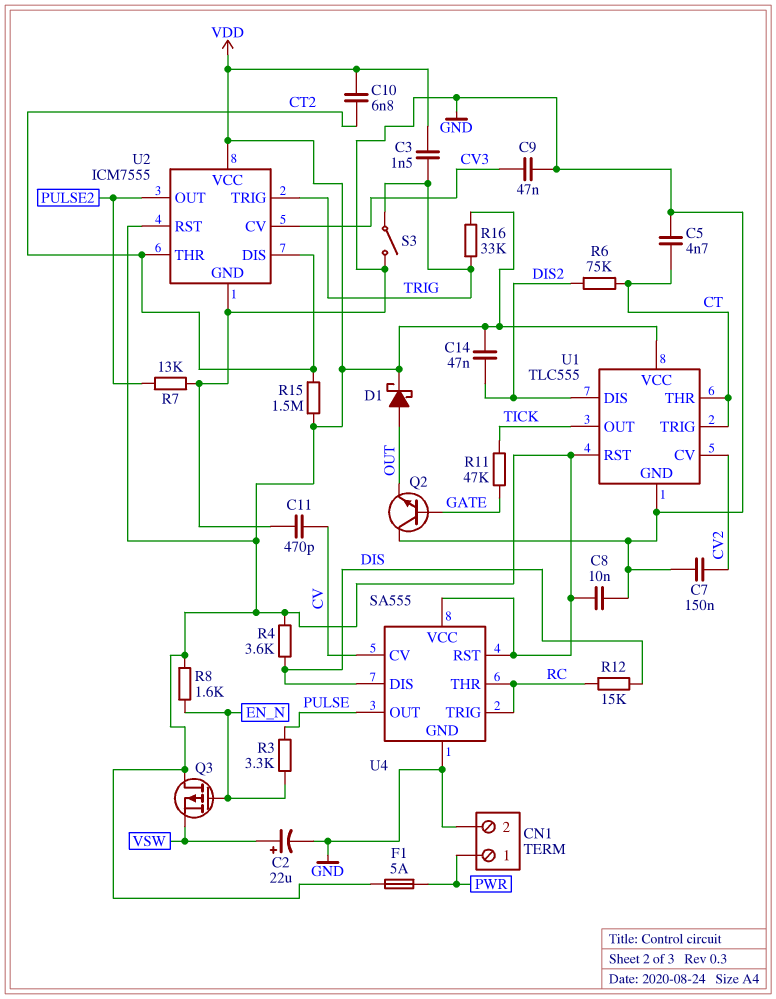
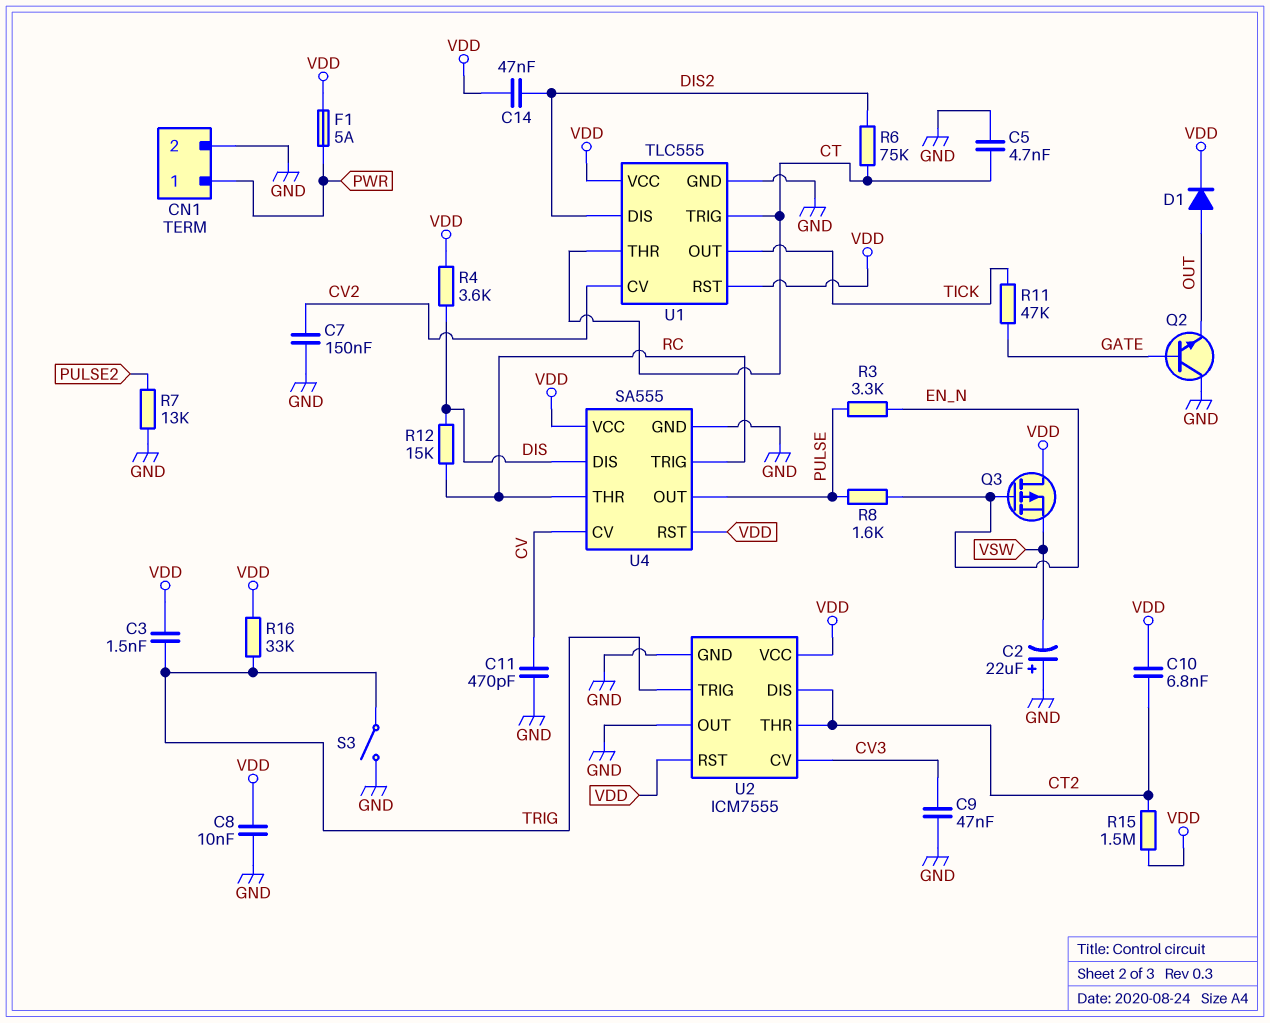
C2: 22uF (plus VSW, minus GND) -> 22uF (plus GND, minus VSW)
D1: schottky (A OUT, K VDD) -> diode (A OUT, K VDD)
R8: 1.6k (EN_N, VDD) -> 1.6k (EN_N, PULSE)
U2 pin OUT: PULSE2 -> GND

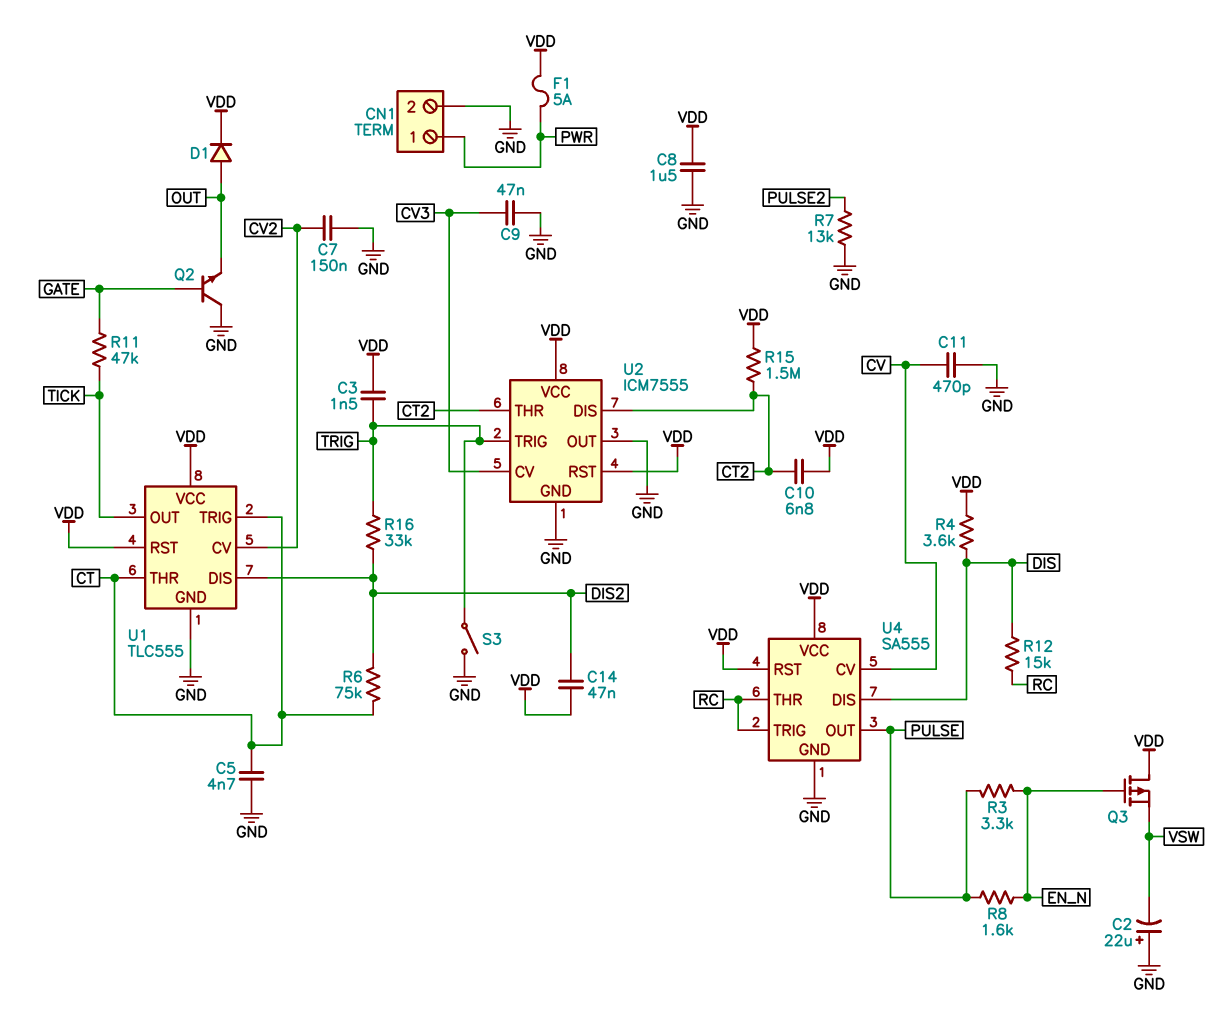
C8: 10nF (GND, VDD) -> 1.5uF (GND, VDD)
R16: 33k (TRIG, VDD) -> 33k (DIS2, TRIG)

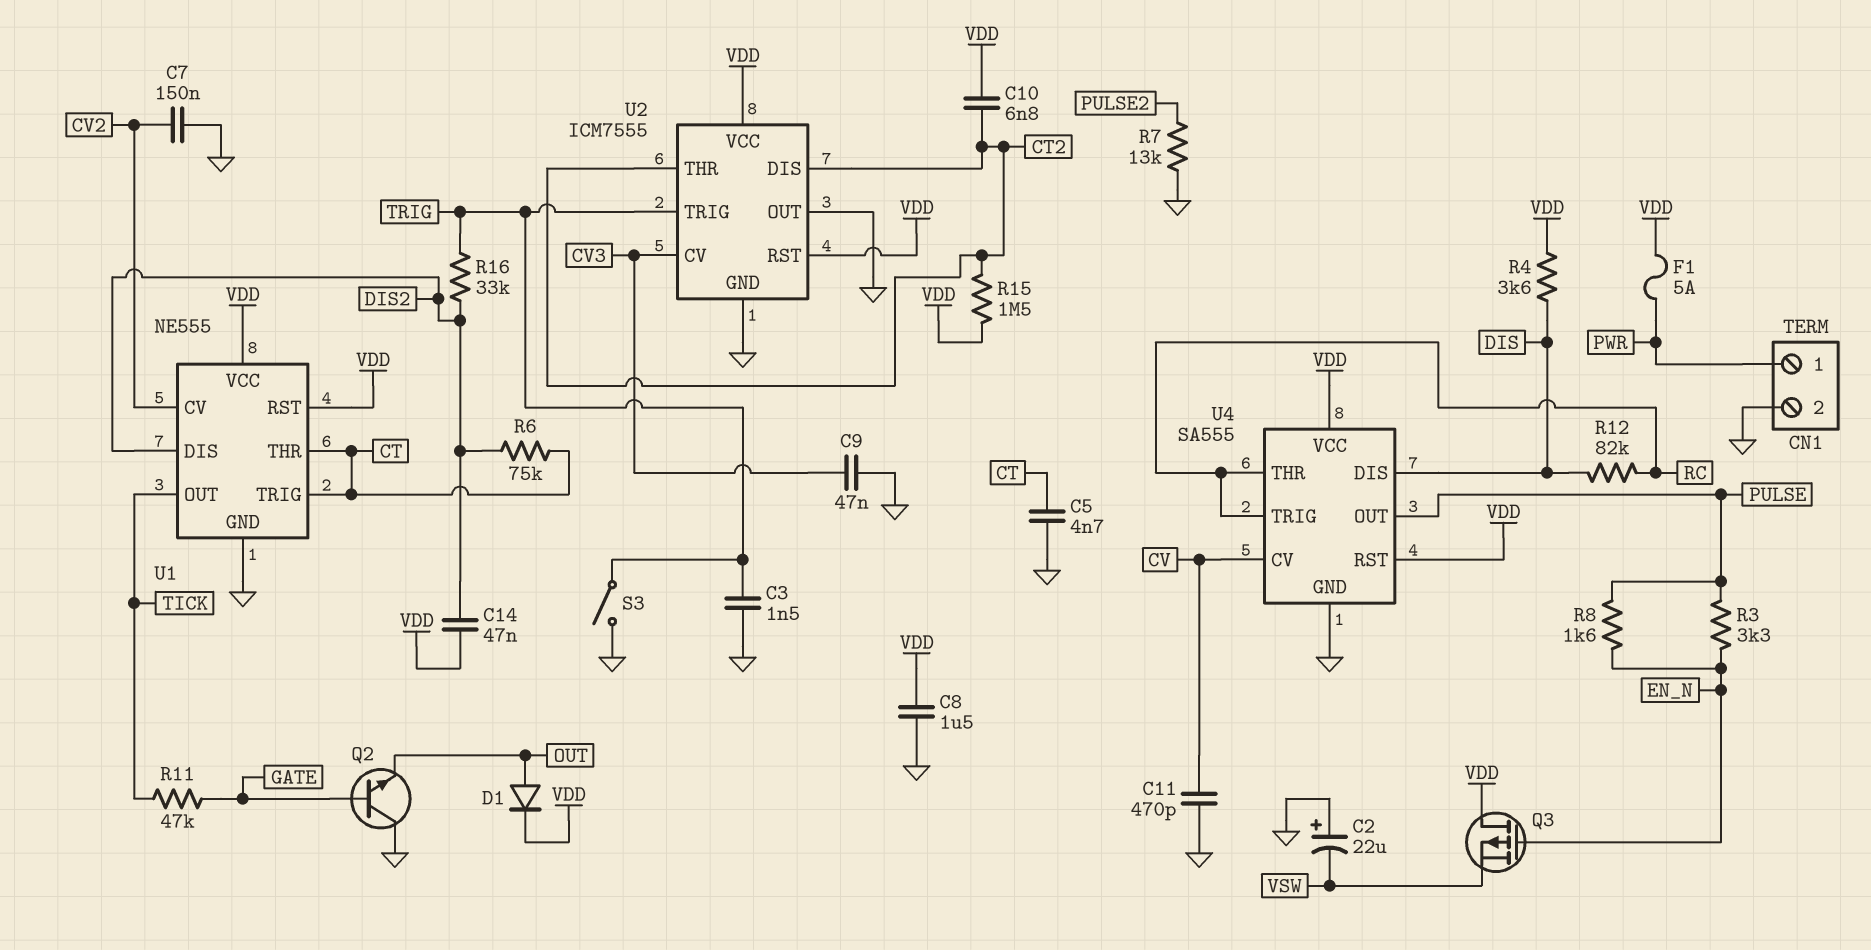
C3: 1.5nF (TRIG, VDD) -> 1.5nF (GND, TRIG)
R12: 15k (DIS, RC) -> 82k (DIS, RC)
U1: TLC555 -> NE555

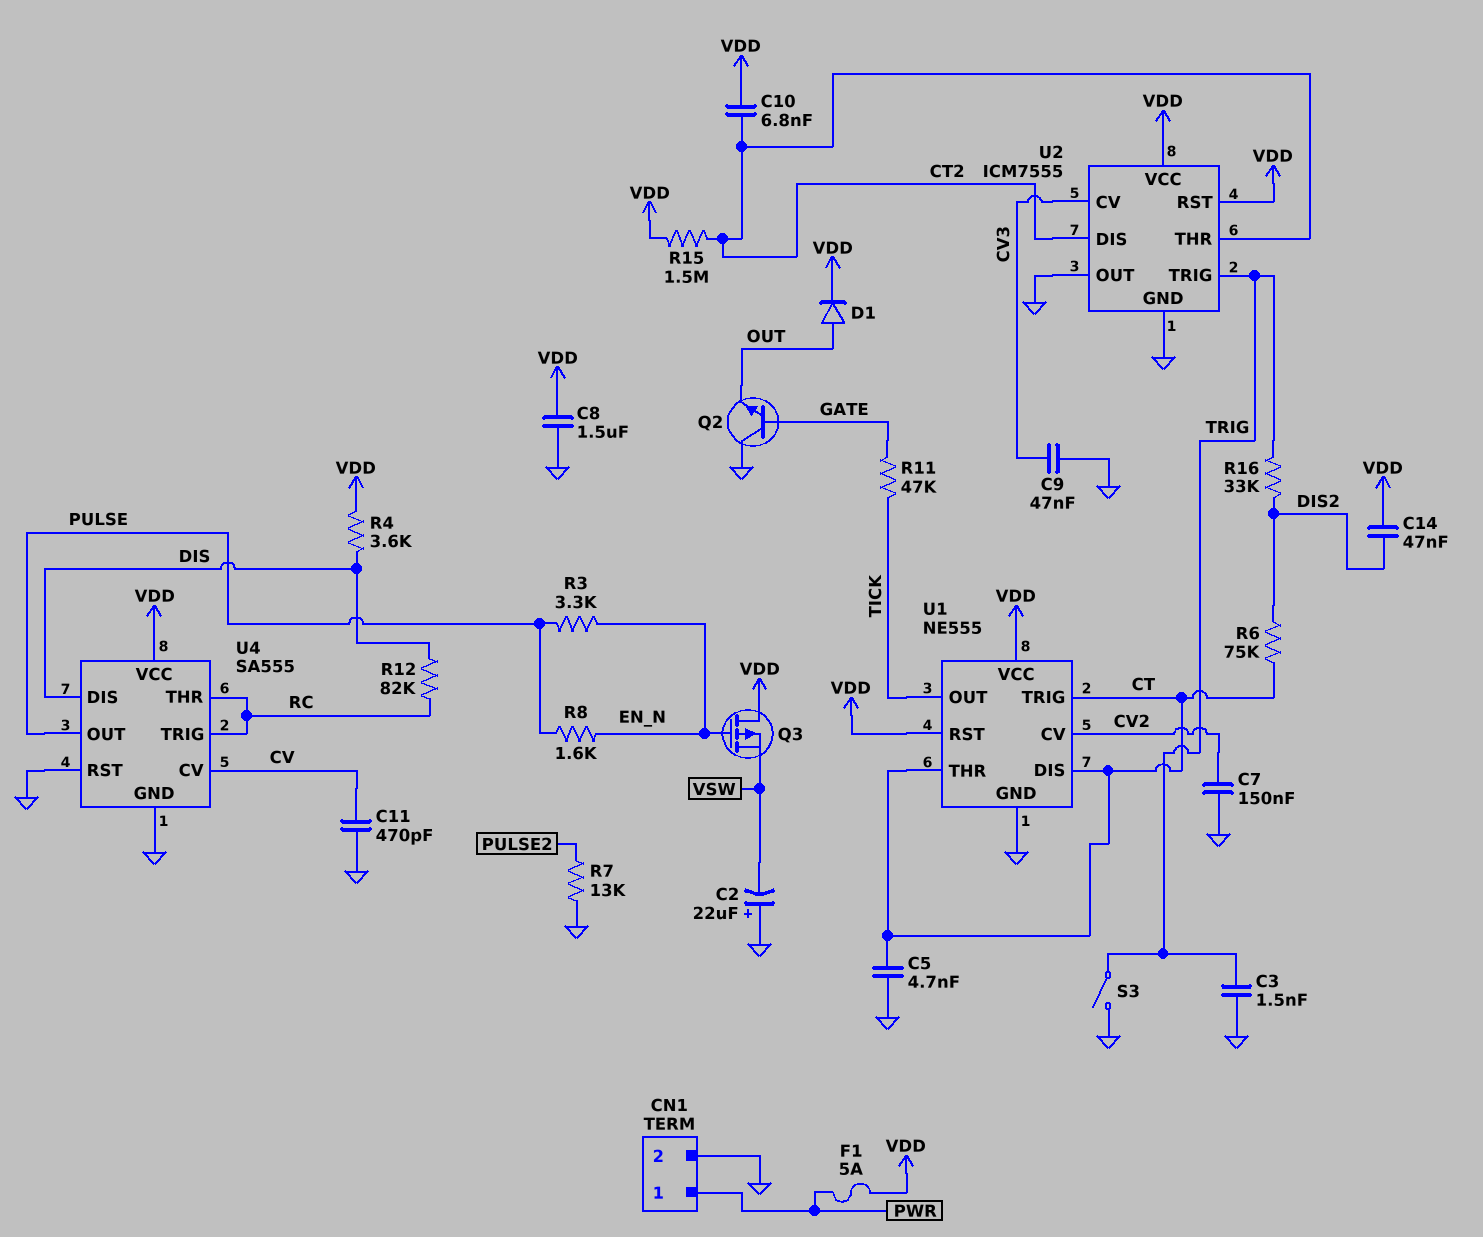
U1 pin DIS: DIS2 -> CT
U4 pin RST: VDD -> GND

